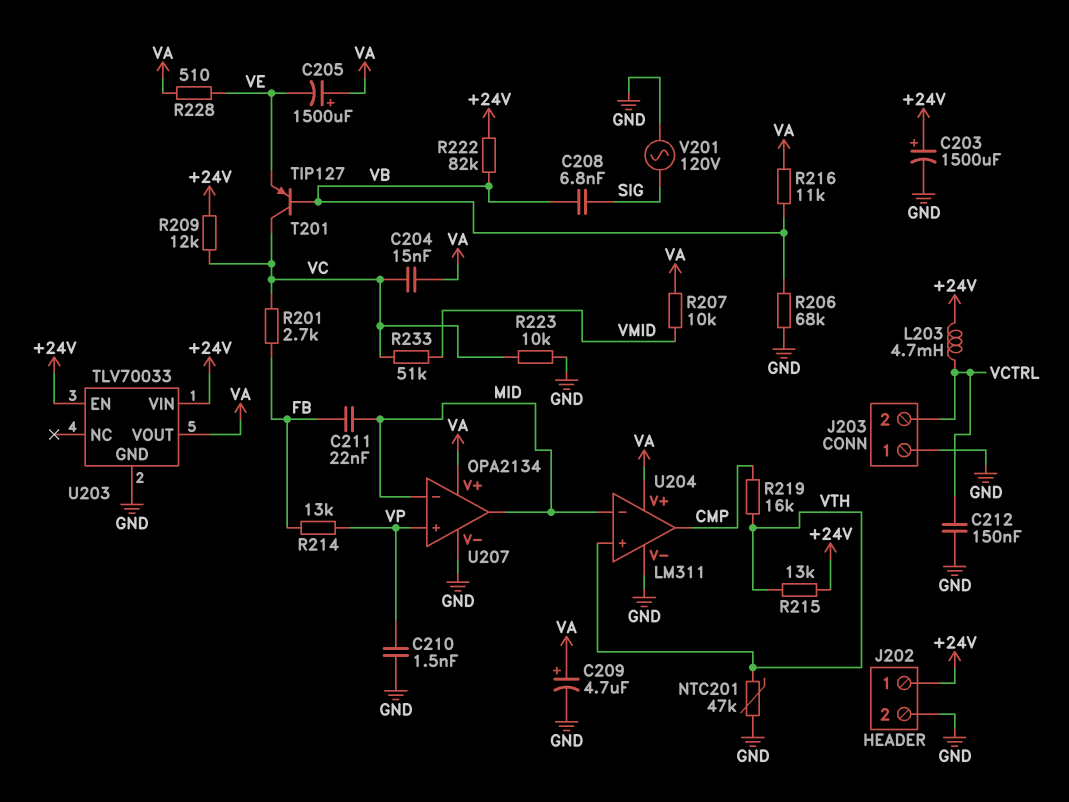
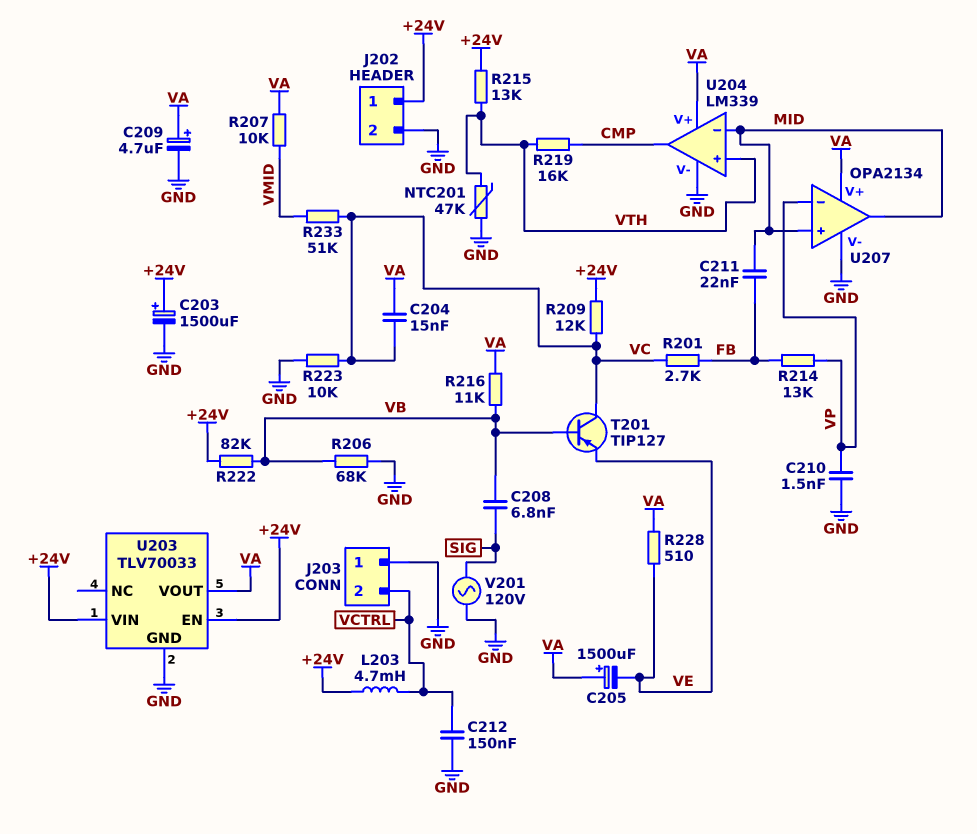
U204: LM311 -> LM339
U207 pin in+: VP -> MID
U207 pin in-: MID -> VP

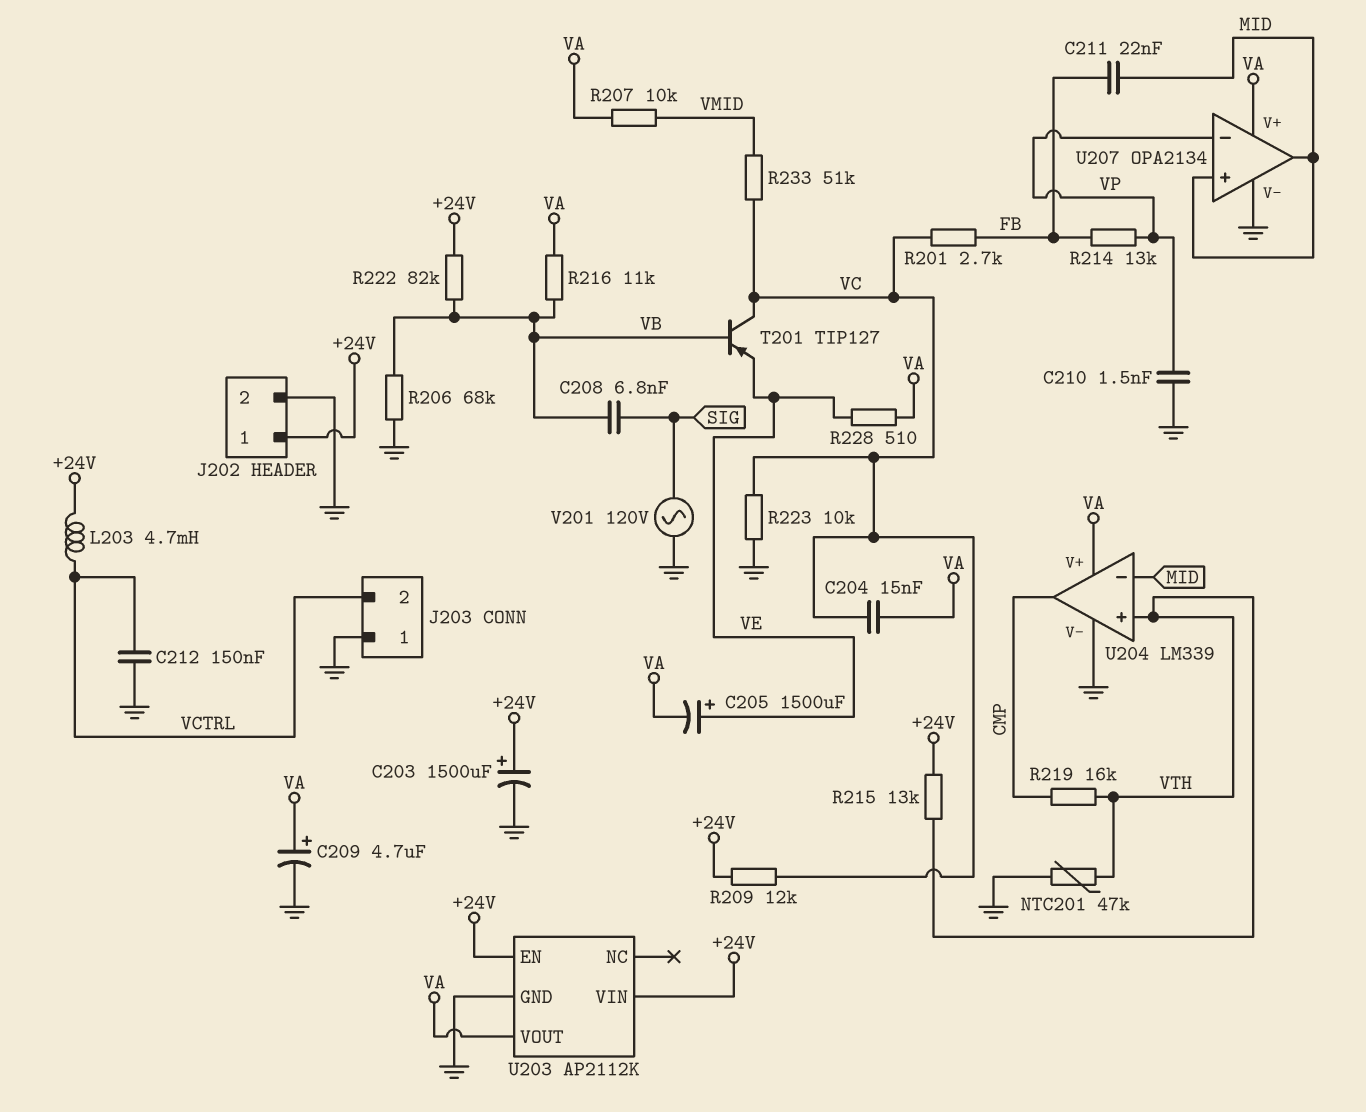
C205: 1500uF (plus VA, minus VE) -> 1500uF (plus VE, minus VA)
U203: TLV70033 -> AP2112K

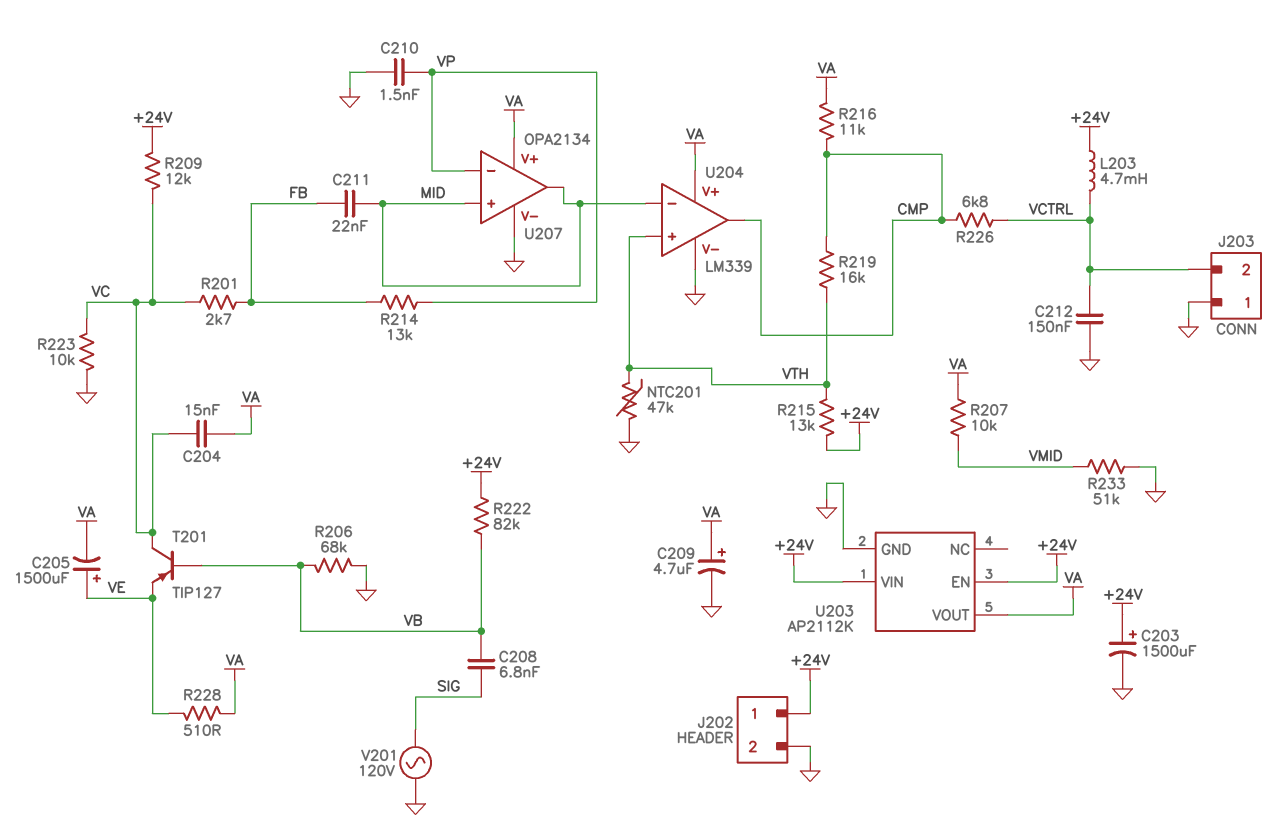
R216: 11k (VA, VB) -> 11k (CMP, VA)
R226: none -> 6.8k (CMP, VCTRL)
R233: 51k (VC, VMID) -> 51k (GND, VMID)

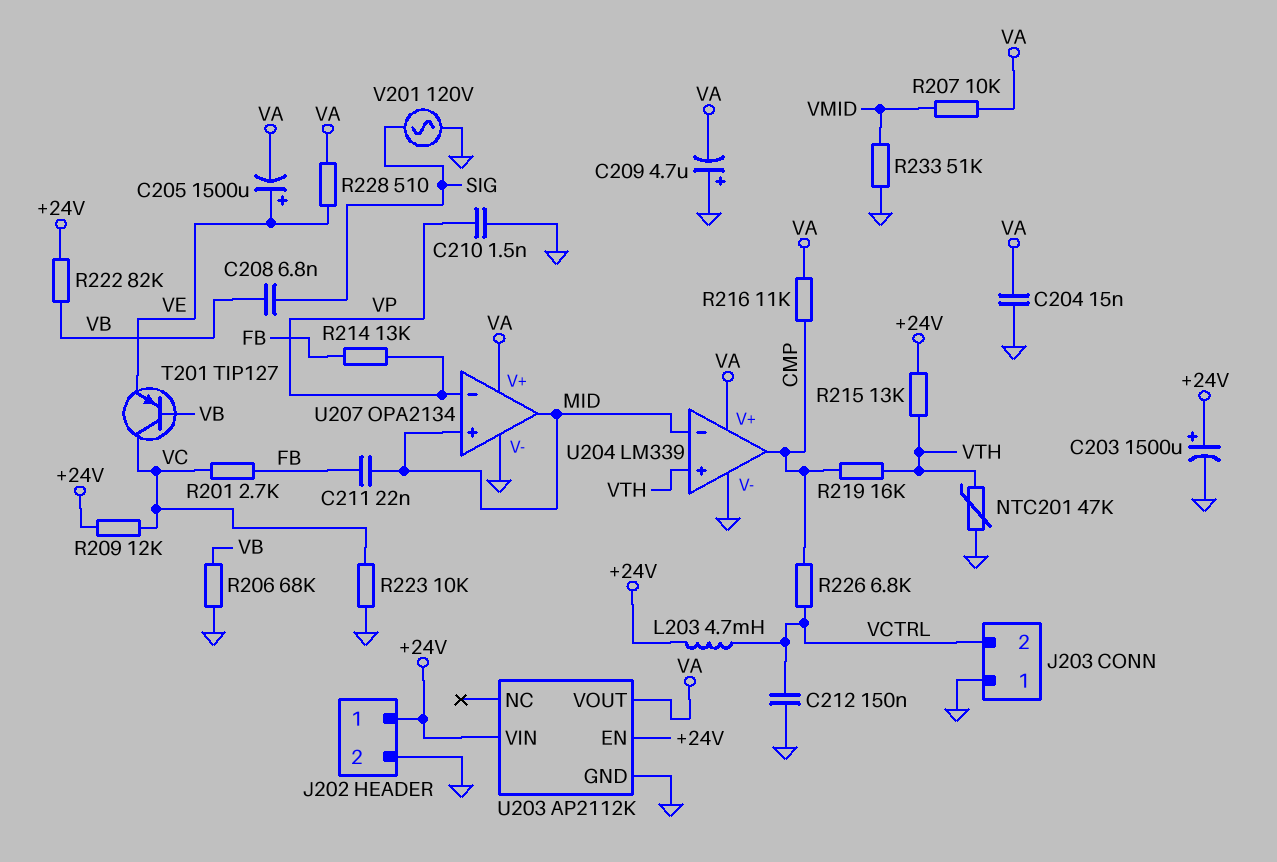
C204: 15nF (VA, VC) -> 15nF (GND, VA)
C209: 4.7uF (plus VA, minus GND) -> 4.7uF (plus GND, minus VA)

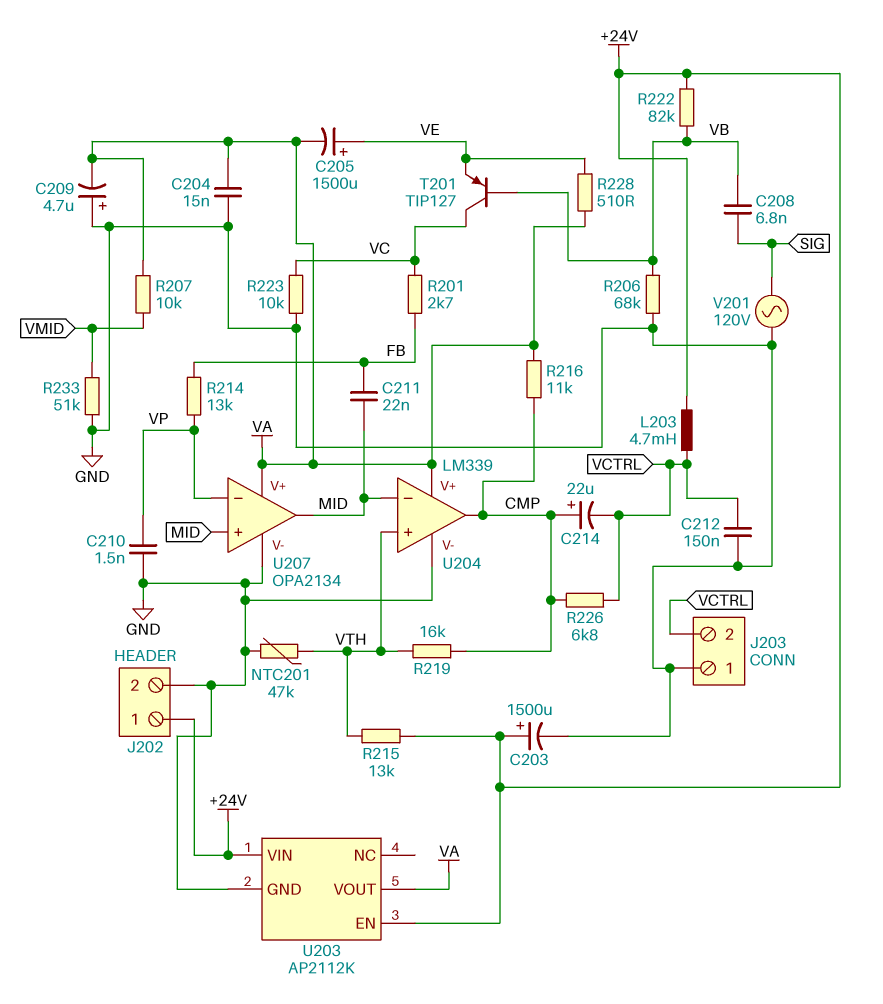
C214: none -> 22uF (plus CMP, minus VCTRL)
R209: 12k (+24V, VC) -> none

